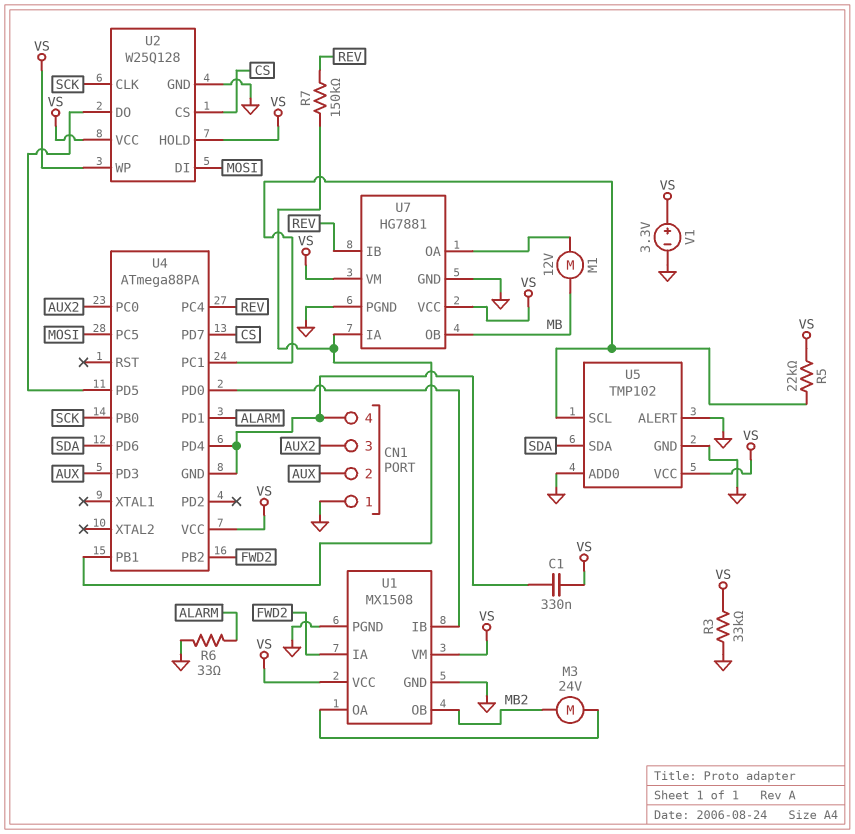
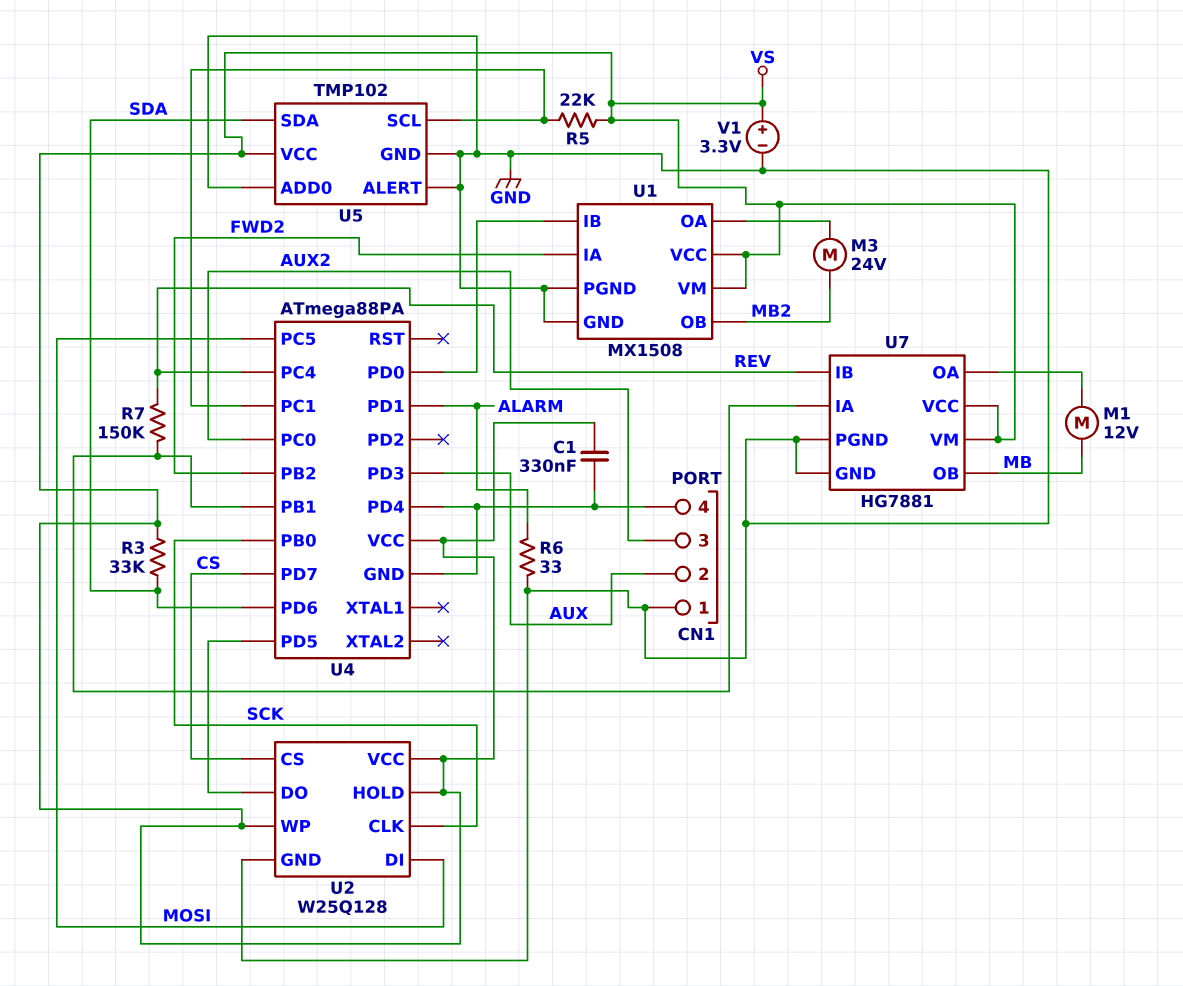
R3: 33k (GND, VS) -> 33k (SDA, VS)

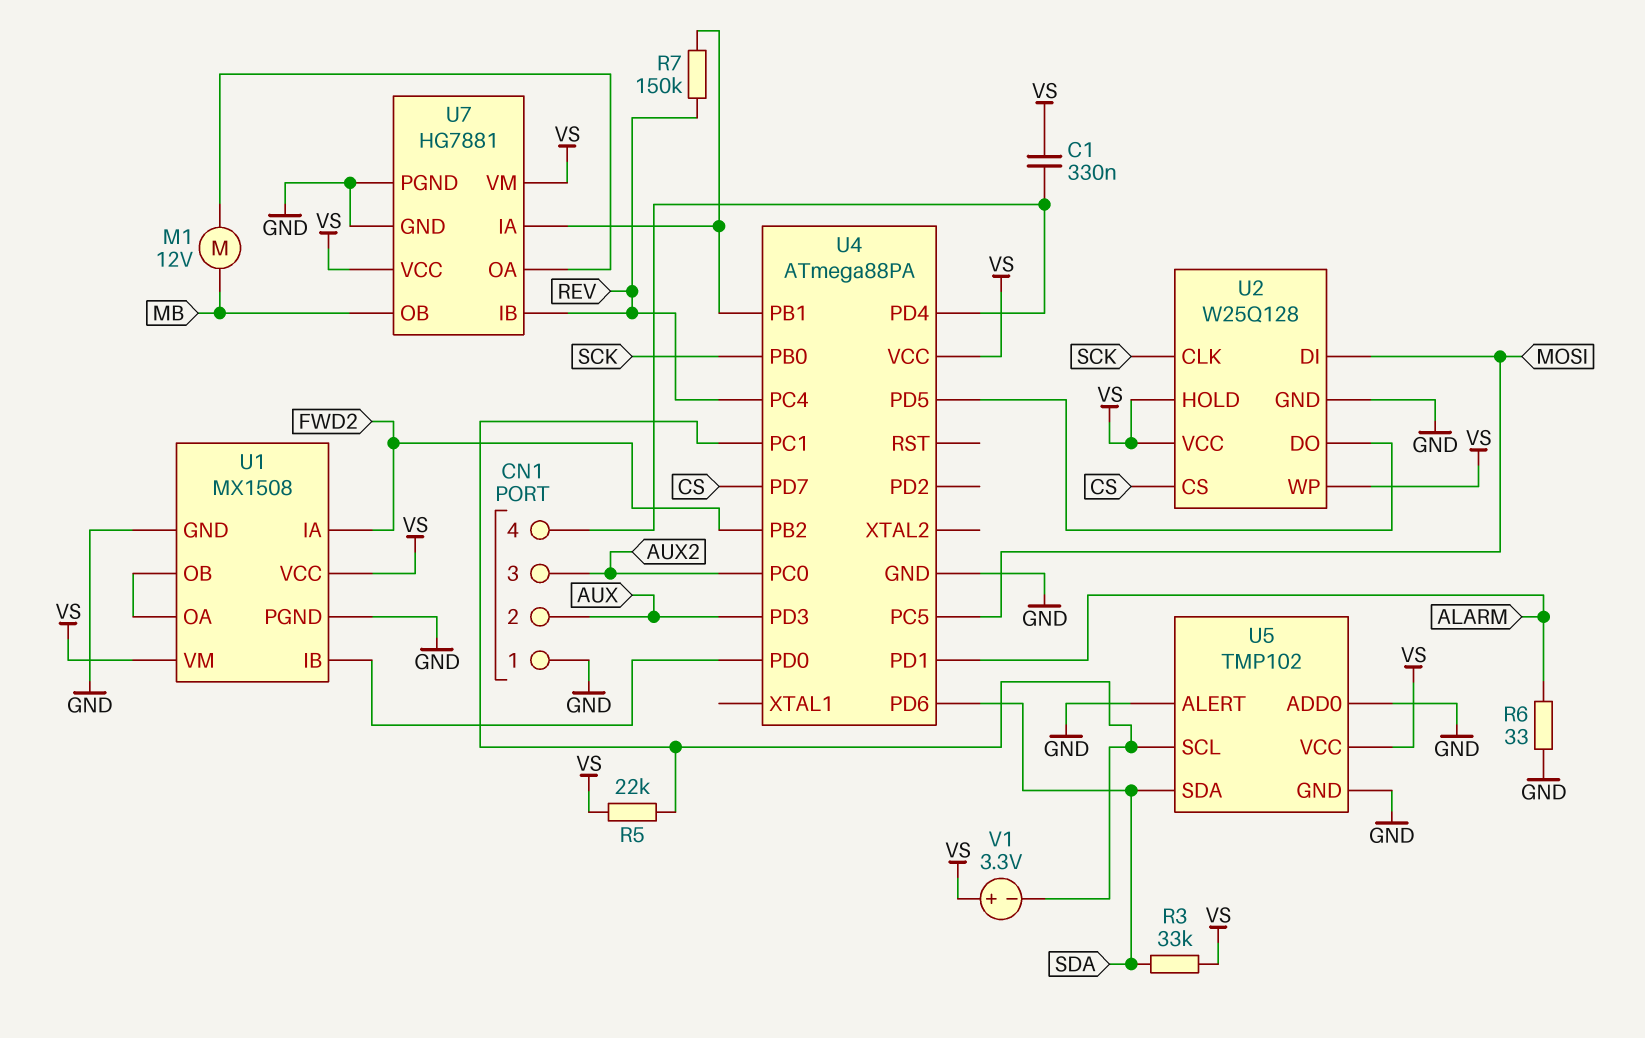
M3: motor 24V (MB2, U1/OA) -> none
U1 pin OB: MB2 -> U1/OA
U4 pin GND: CN1/4 -> GND
V1: 3.3V (plus VS, minus GND) -> 3.3V (plus VS, minus U4/PC1)

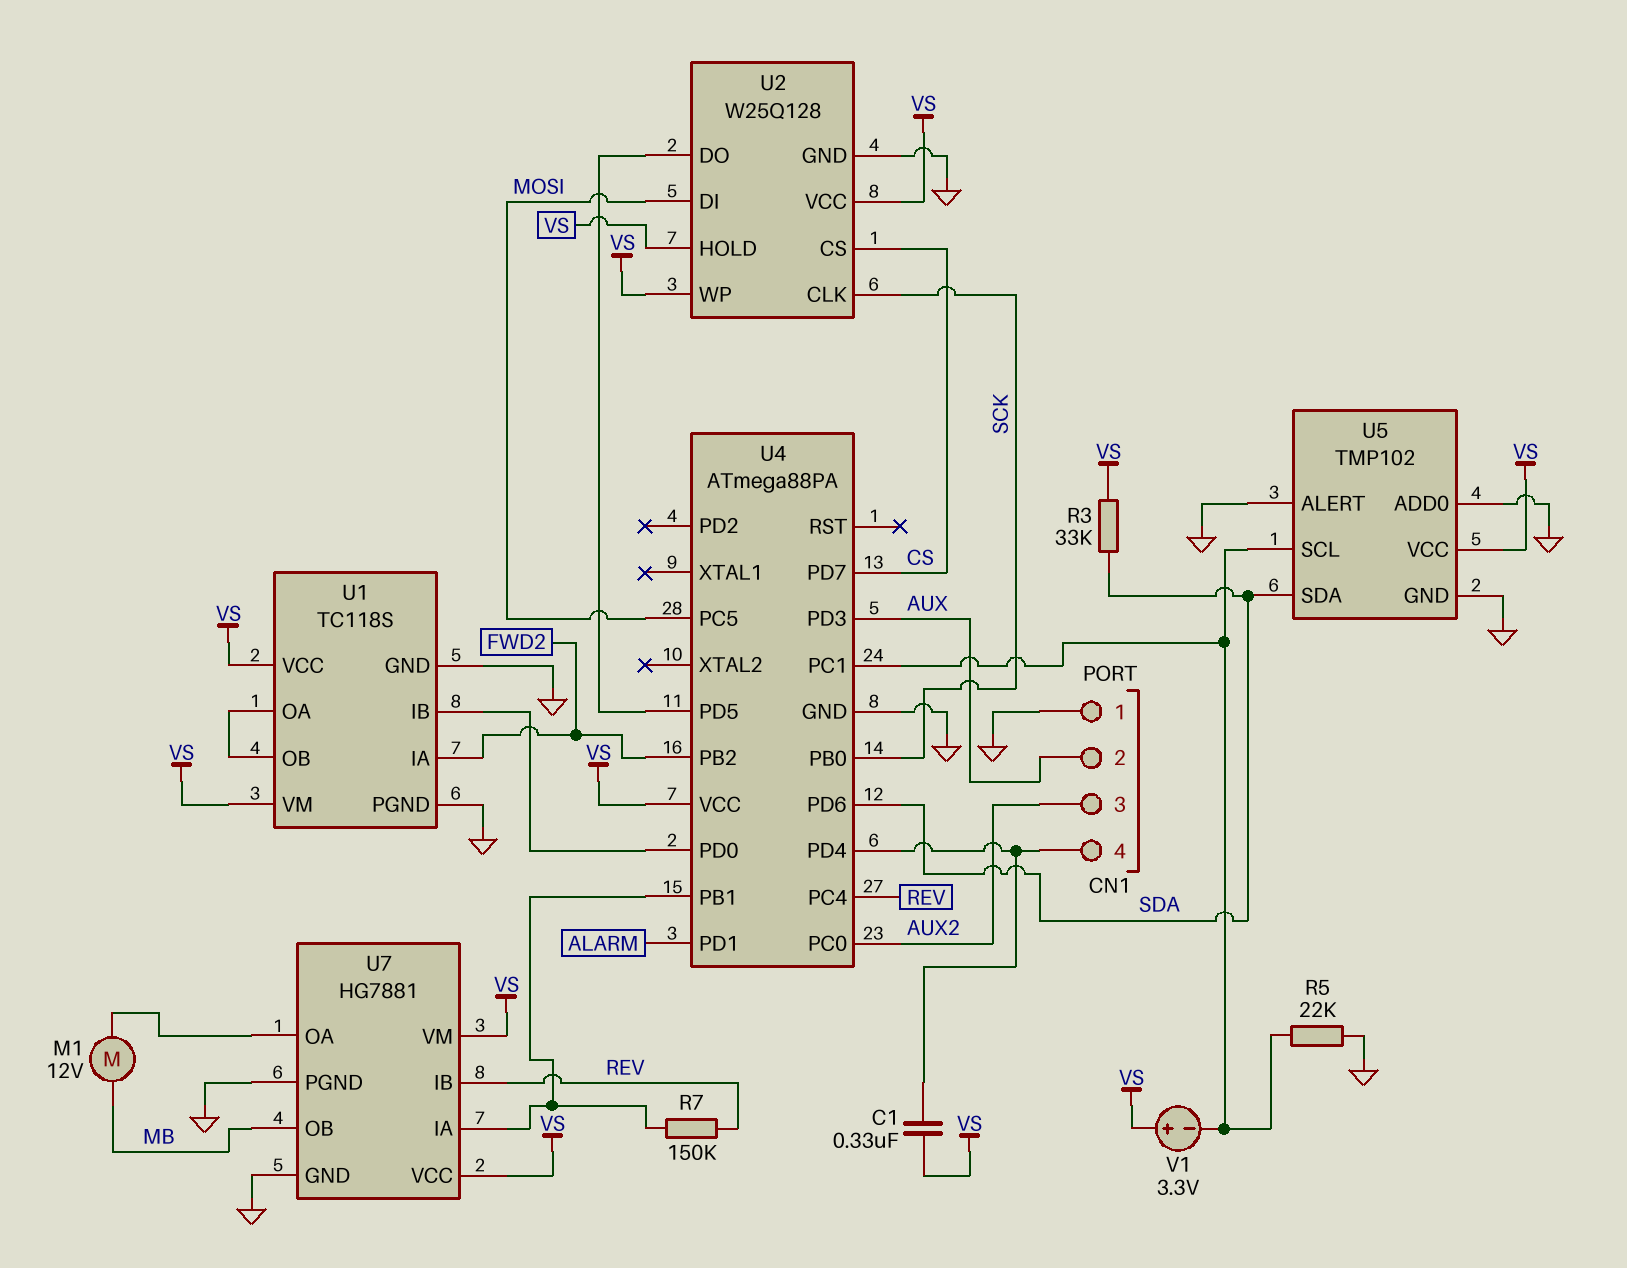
R5: 22k (U4/PC1, VS) -> 22k (GND, U4/PC1)
R6: 33 (ALARM, GND) -> none
U1: MX1508 -> TC118S

